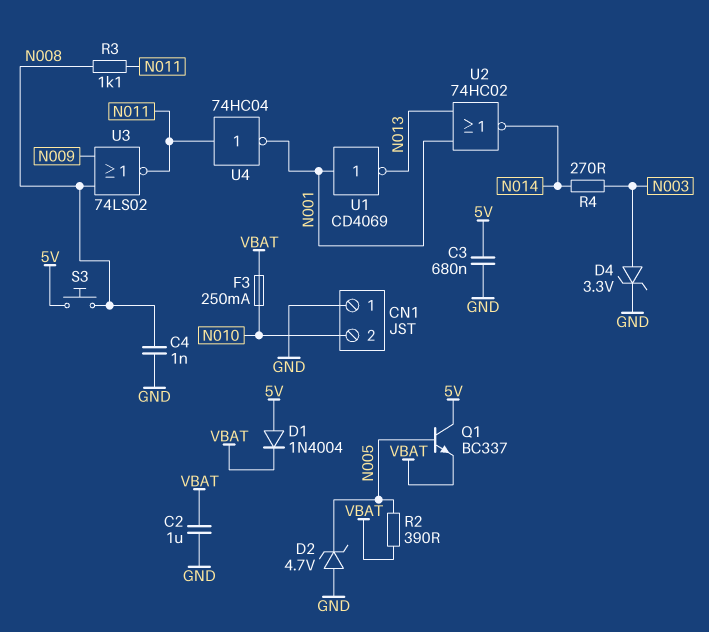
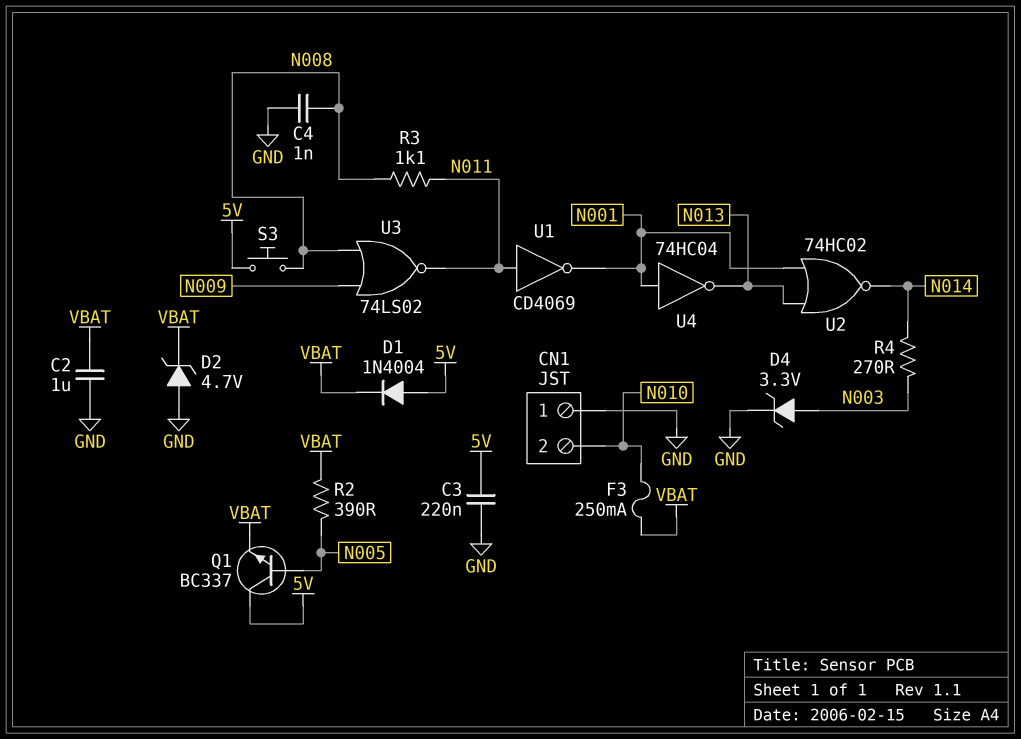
C3: 680nF (5V, GND) -> 220nF (5V, GND)
D2: zener 4.7V (A GND, K N005) -> zener 4.7V (A GND, K VBAT)
U1: NOT CD4069 (in N001, out N013) -> NOT CD4069 (in N011, out N001)
U4: NOT 74HC04 (in N011, out N001) -> NOT 74HC04 (in N001, out N013)

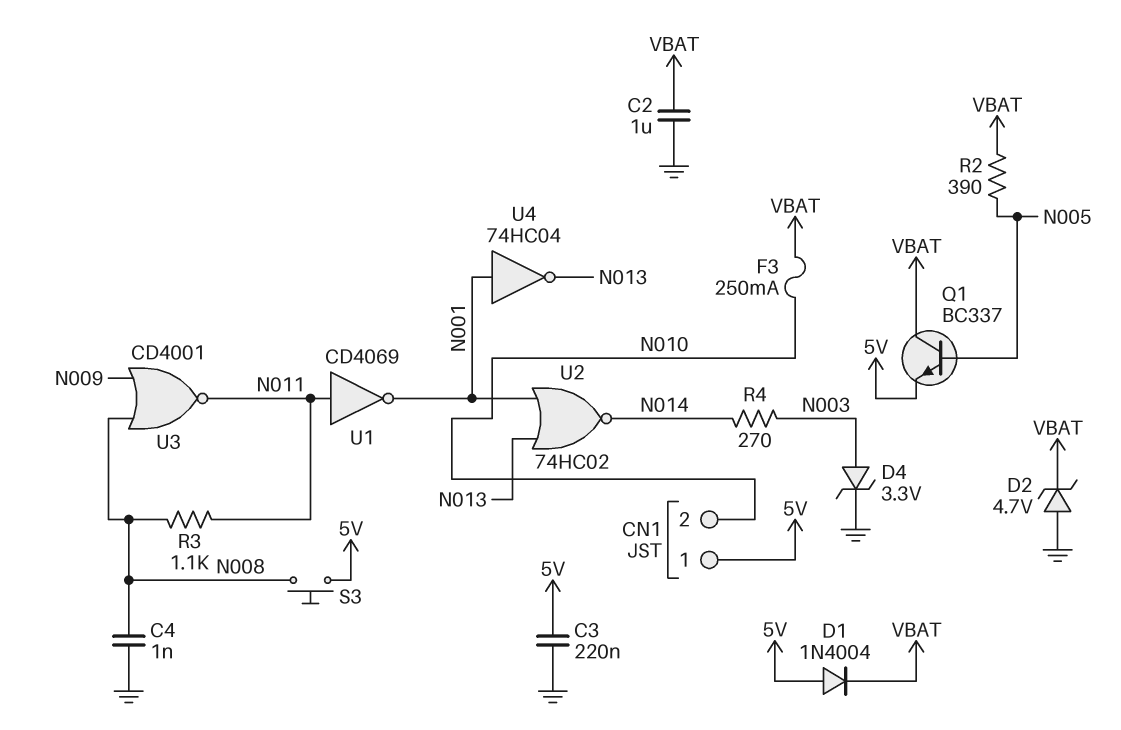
CN1 pin 1: GND -> 5V
Q1: NPN BC337 (B N005, C 5V, E VBAT) -> NPN BC337 (B N005, C VBAT, E 5V)
U3: NOR 74LS02 (in N008, in N009, out N011) -> NOR CD4001 (in N008, in N009, out N011)

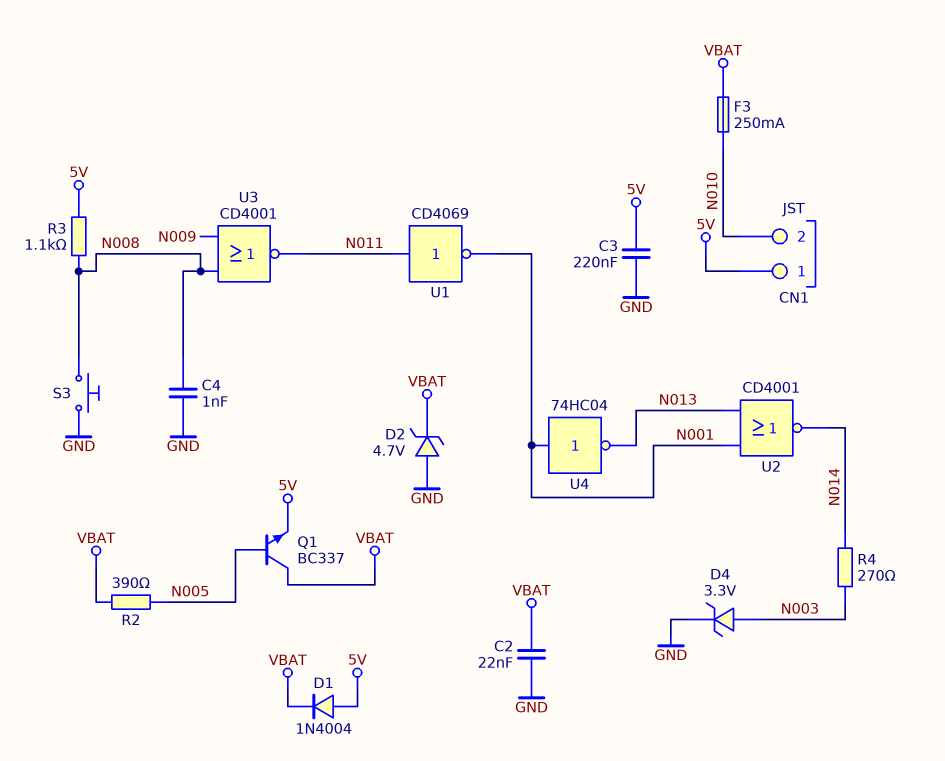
C2: 1uF (GND, VBAT) -> 22nF (GND, VBAT)
R3: 1.1k (N008, N011) -> 1.1k (5V, N008)
S3: button (5V, N008) -> button (GND, N008)
U2: NOR 74HC02 (in N001, in N013, out N014) -> NOR CD4001 (in N001, in N013, out N014)

